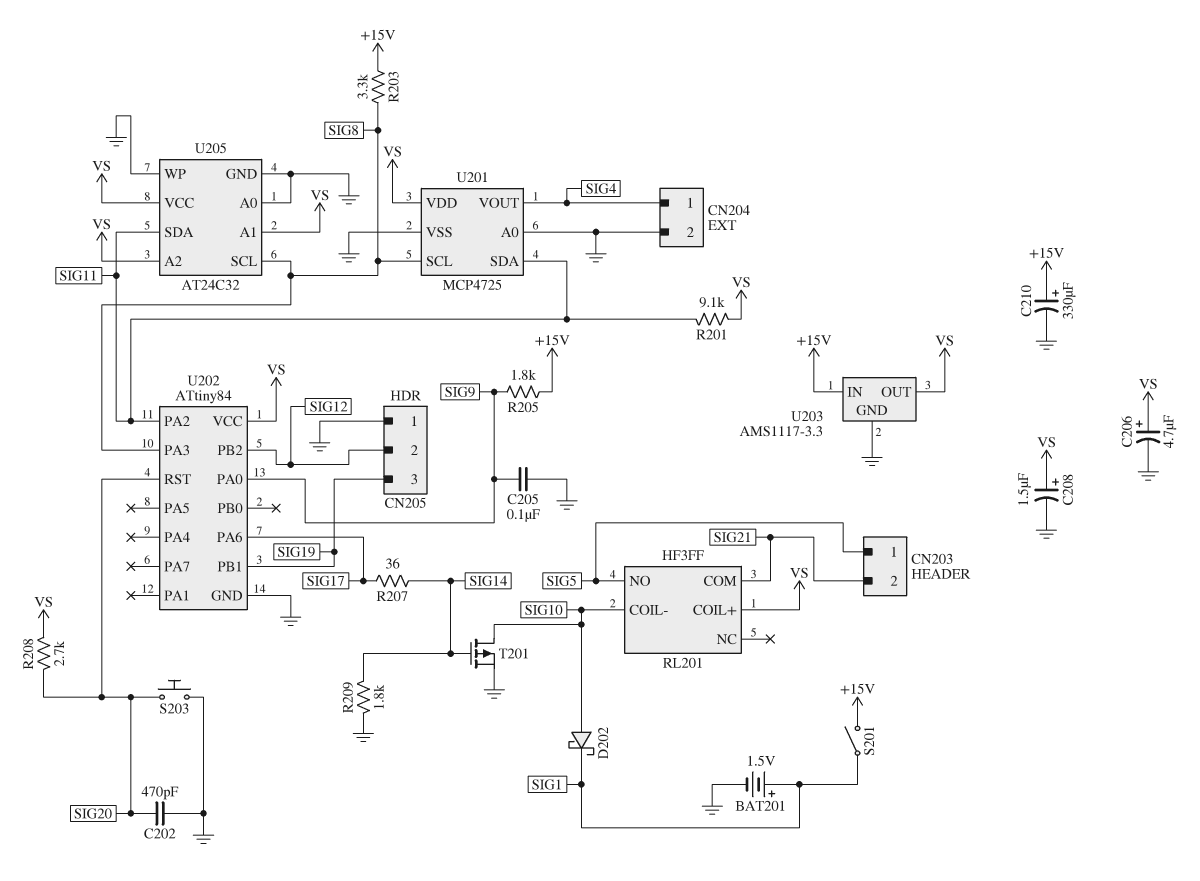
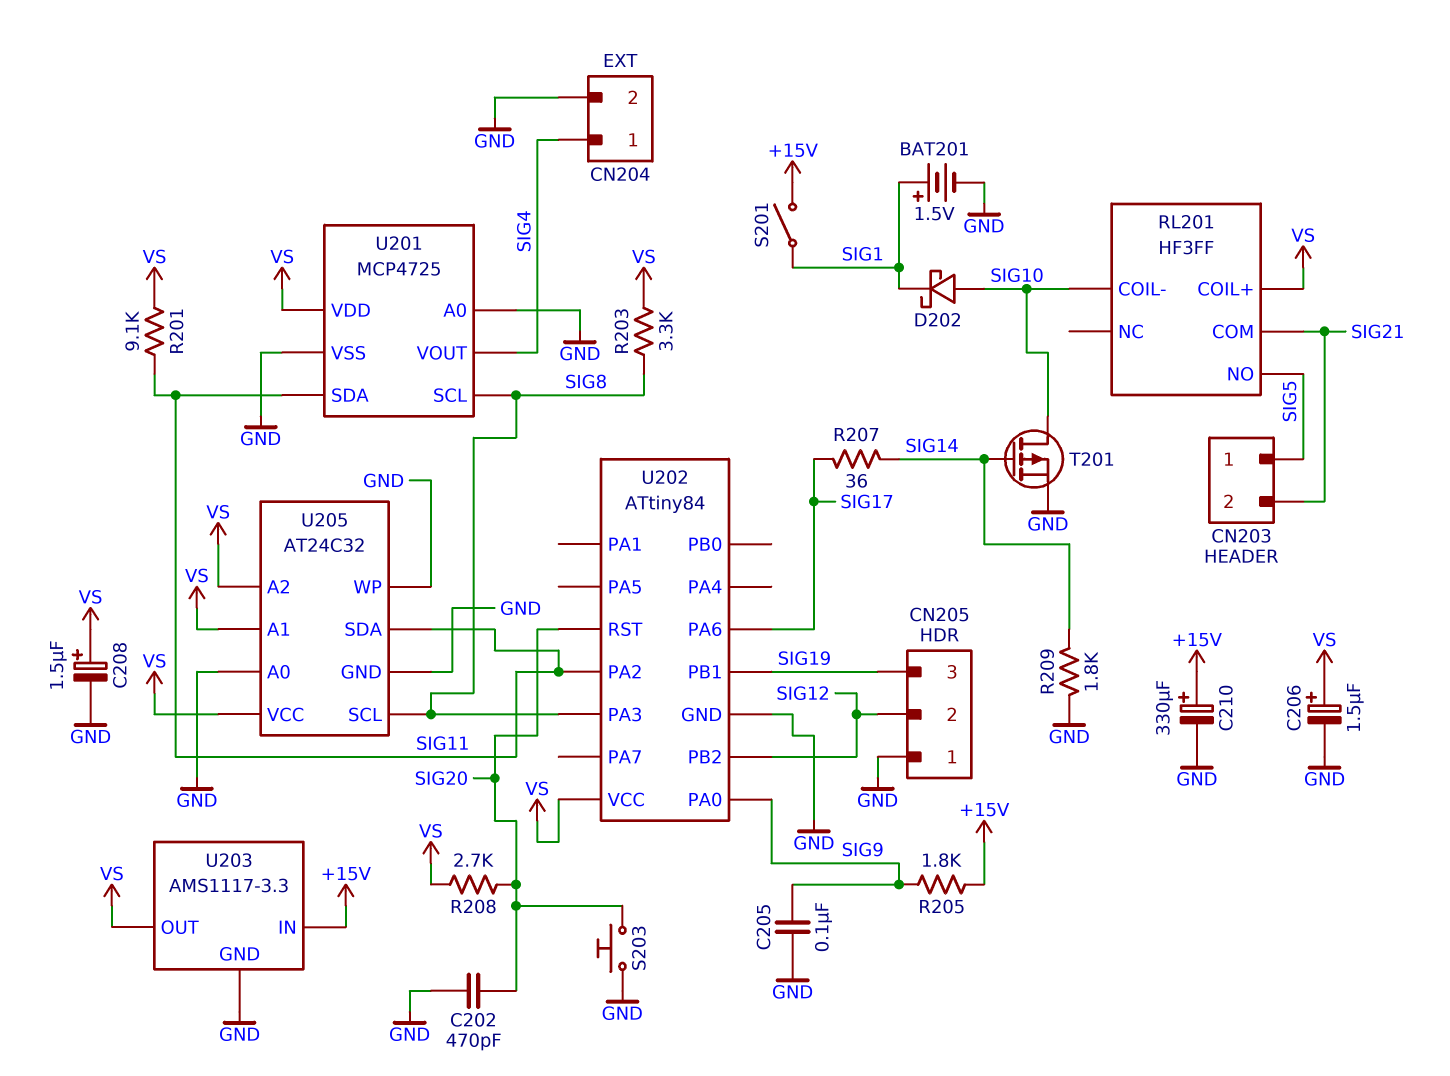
C206: 4.7uF (plus VS, minus GND) -> 1.5uF (plus VS, minus GND)
R203: 3.3k (+15V, SIG8) -> 3.3k (SIG8, VS)

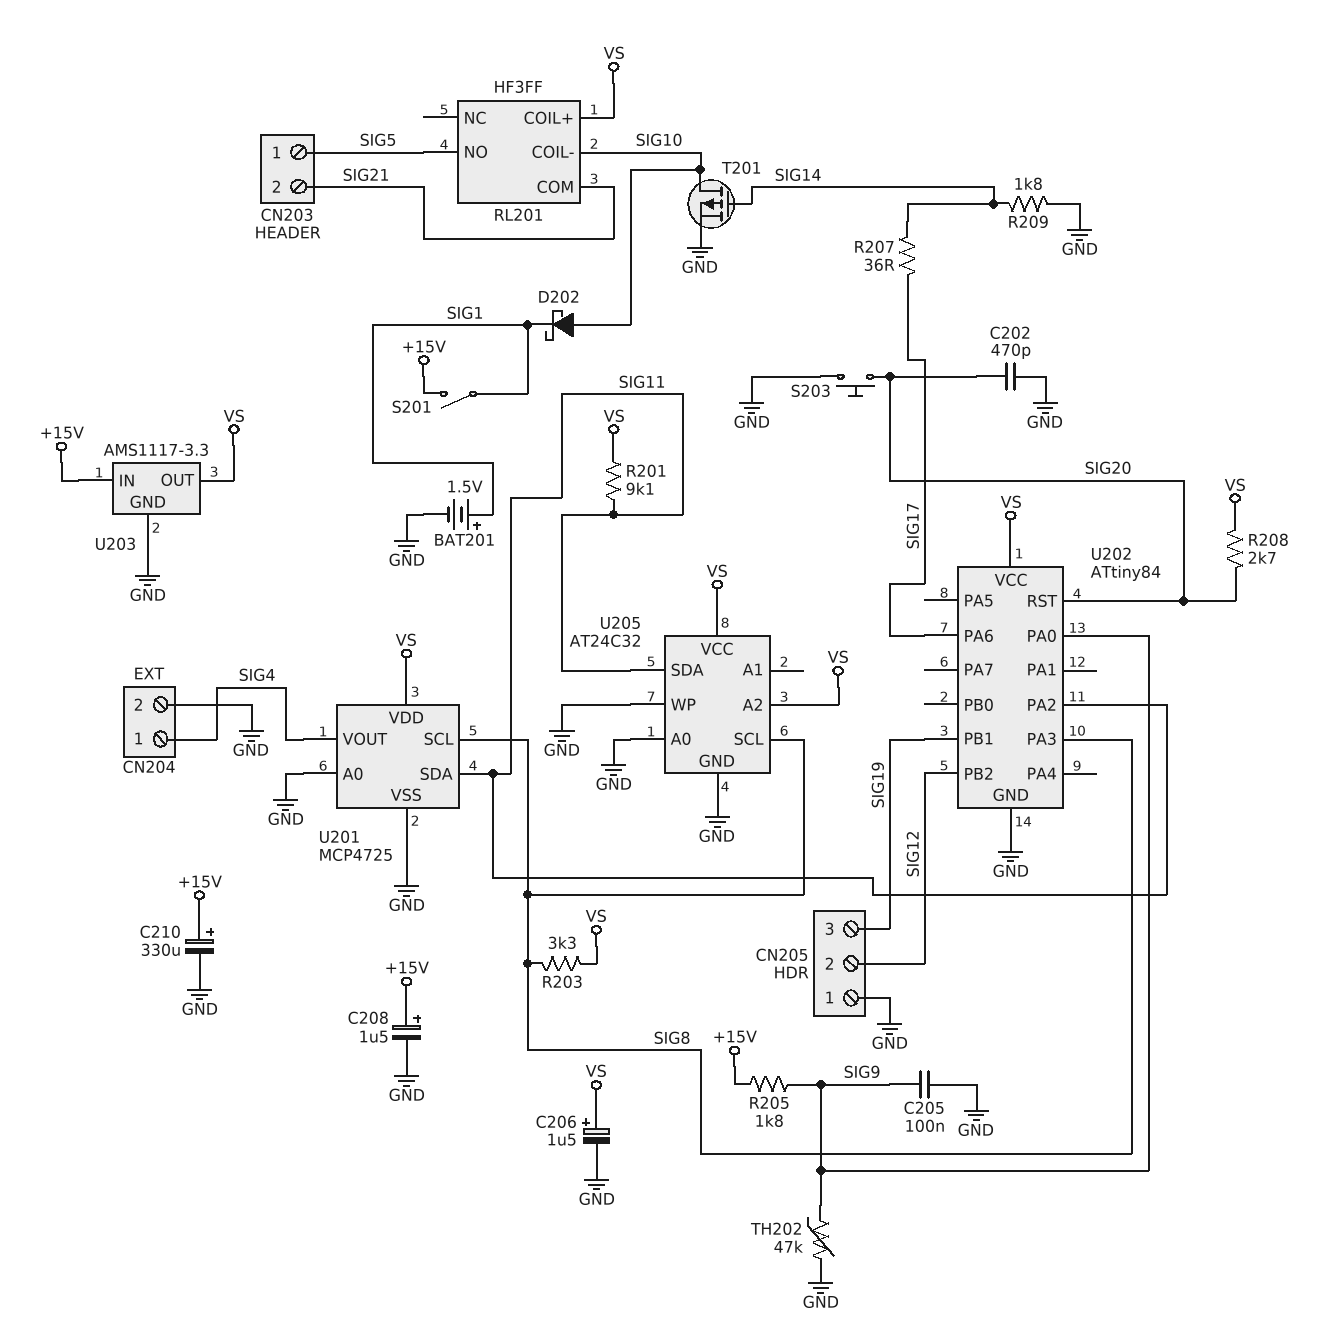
C208: 1.5uF (plus VS, minus GND) -> 1.5uF (plus +15V, minus GND)
TH202: none -> 47k (GND, SIG9)
U205 pin A1: VS -> none

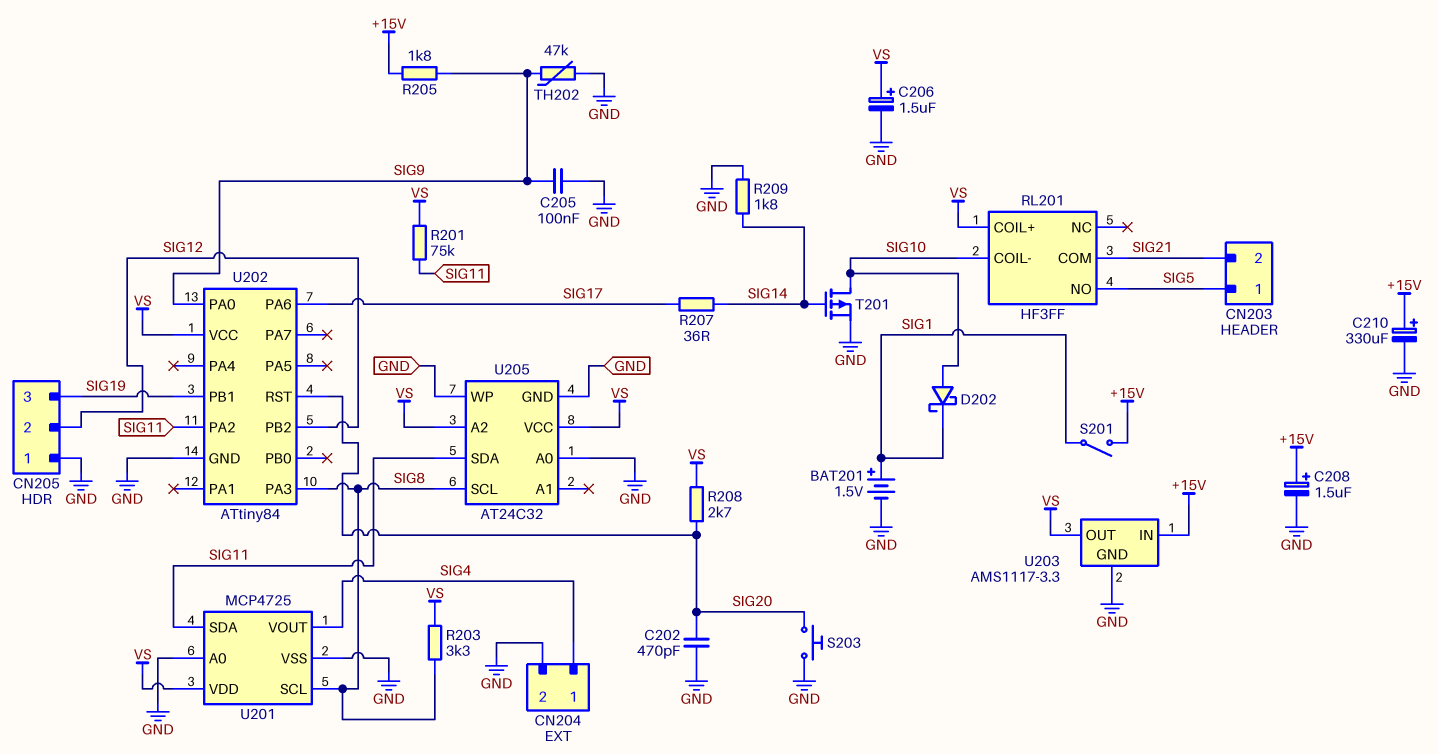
R201: 9.1k (SIG11, VS) -> 75k (SIG11, VS)

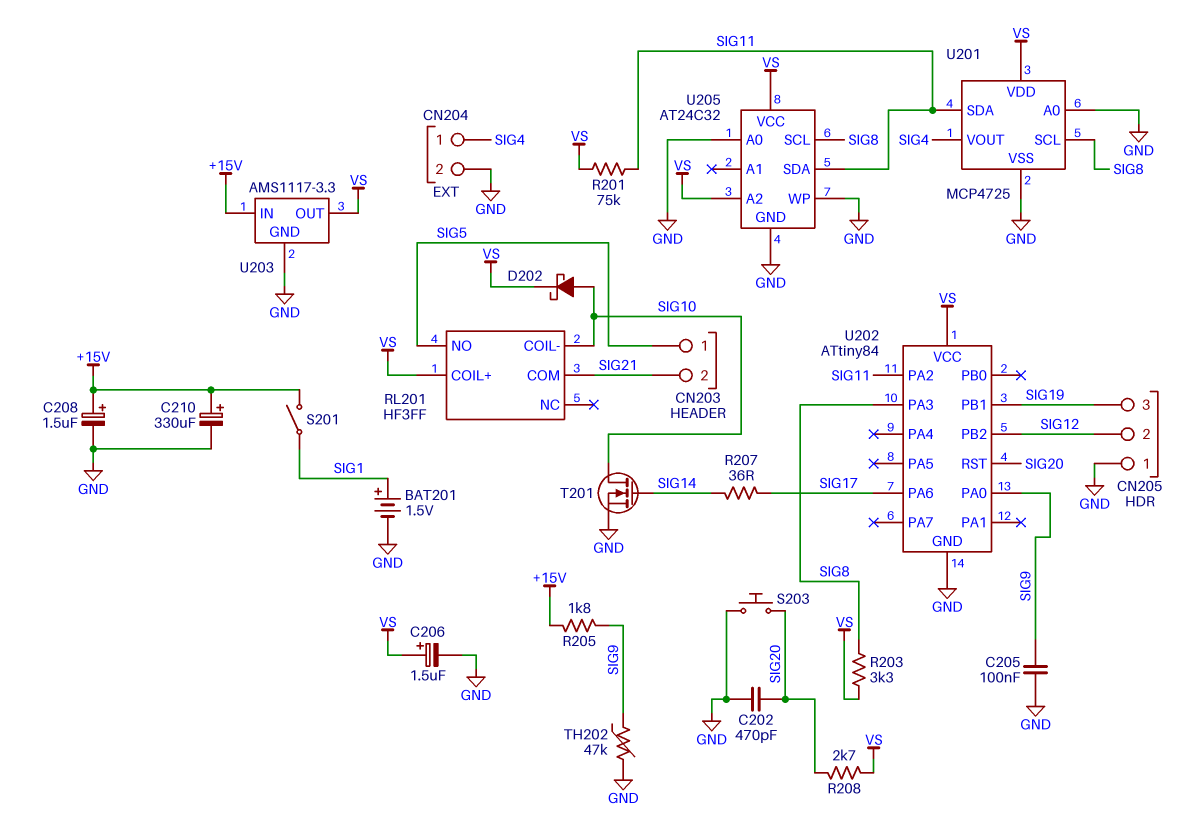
D202: schottky (A SIG10, K SIG1) -> schottky (A SIG10, K VS)
R209: 1.8k (GND, SIG14) -> none
T201: PMOS (G SIG14, D SIG10, S GND) -> NMOS (G SIG14, D SIG10, S GND)

